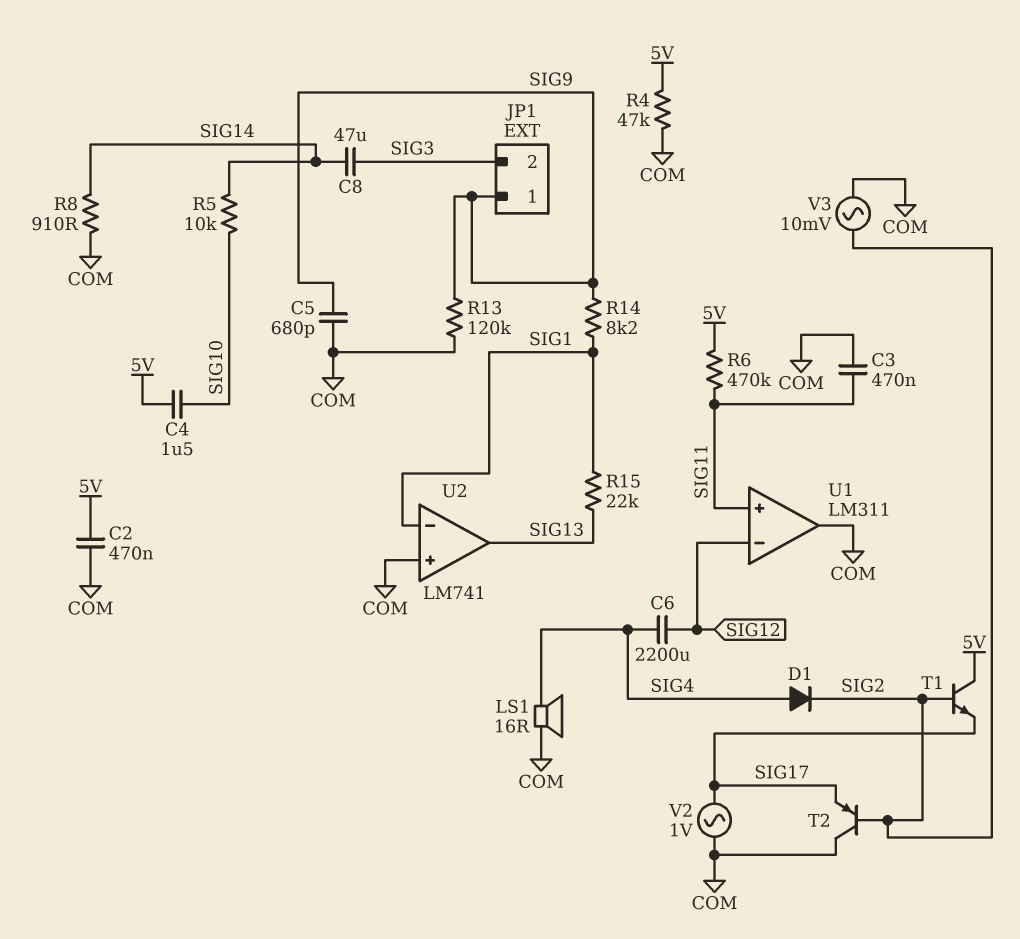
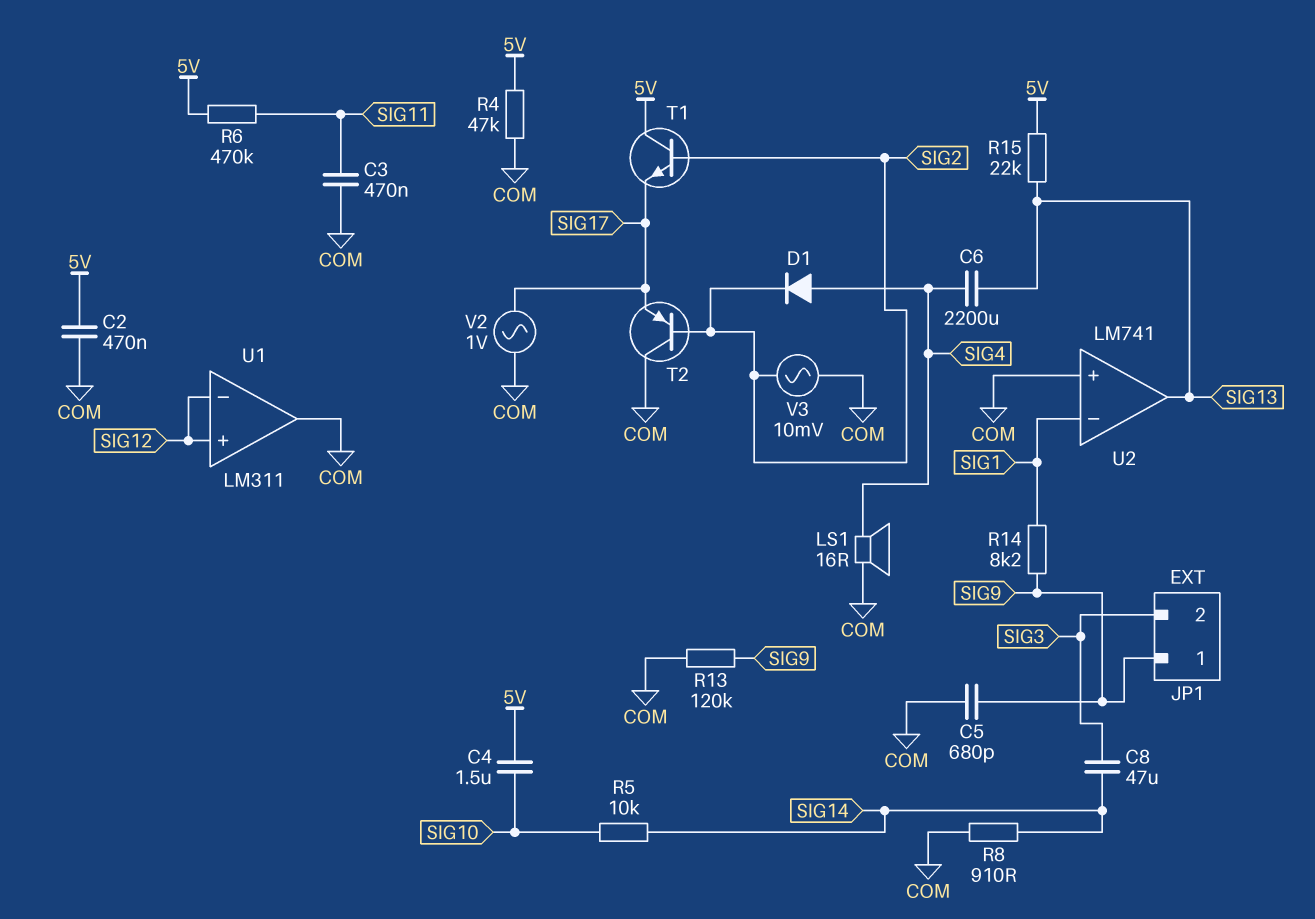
C6: 2200uF (SIG4, SIG12) -> 2200uF (SIG4, SIG13)
R15: 22k (SIG1, SIG13) -> 22k (5V, SIG13)
U1 pin in+: SIG11 -> SIG12

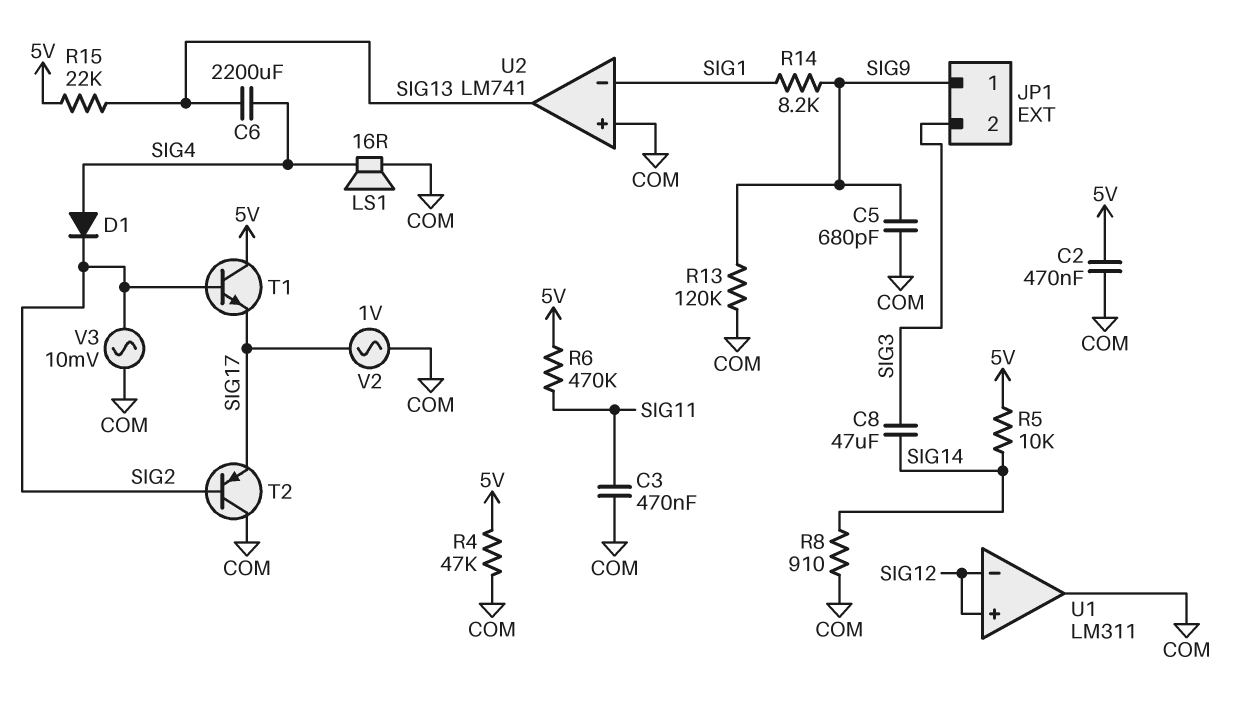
C4: 1.5uF (5V, SIG10) -> none
R5: 10k (SIG10, SIG14) -> 10k (5V, SIG14)

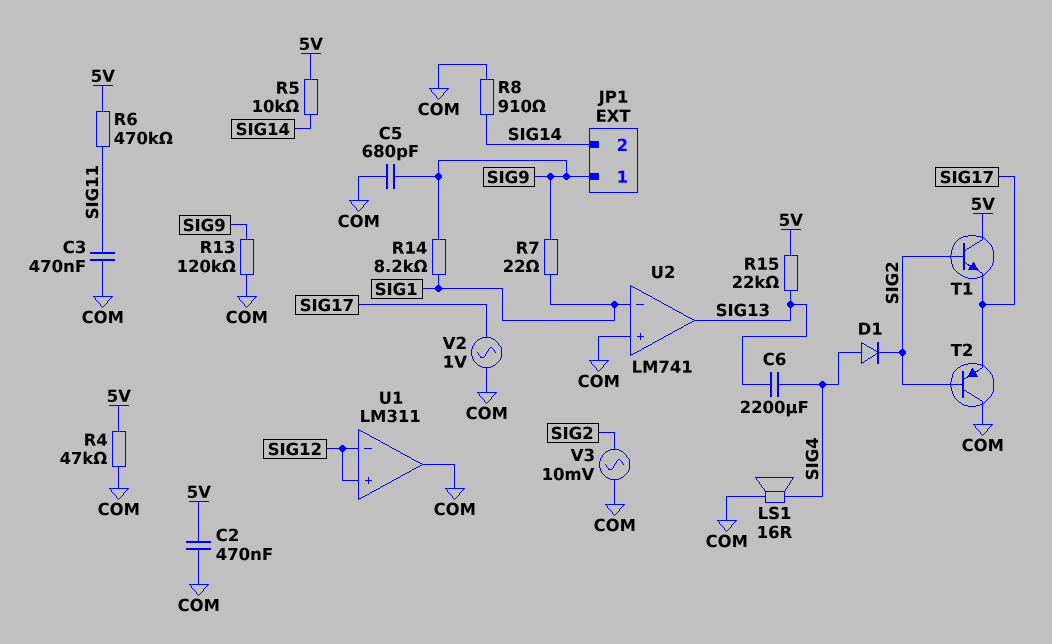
C8: 47uF (SIG3, SIG14) -> none
JP1 pin 2: SIG3 -> SIG14
R7: none -> 22 (SIG1, SIG9)

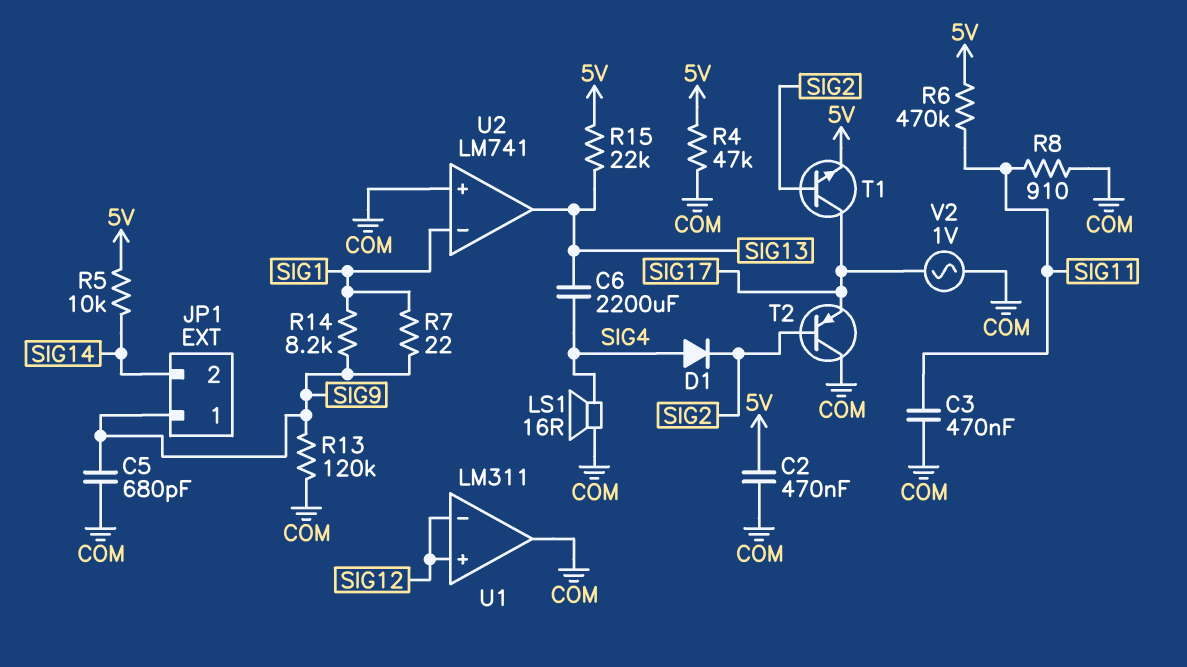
R8: 910 (COM, SIG14) -> 910 (COM, SIG11)
T1: NPN (B SIG2, C 5V, E SIG17) -> NPN (B SIG2, C SIG17, E 5V)
V3: AC 10mV (COM, SIG2) -> none

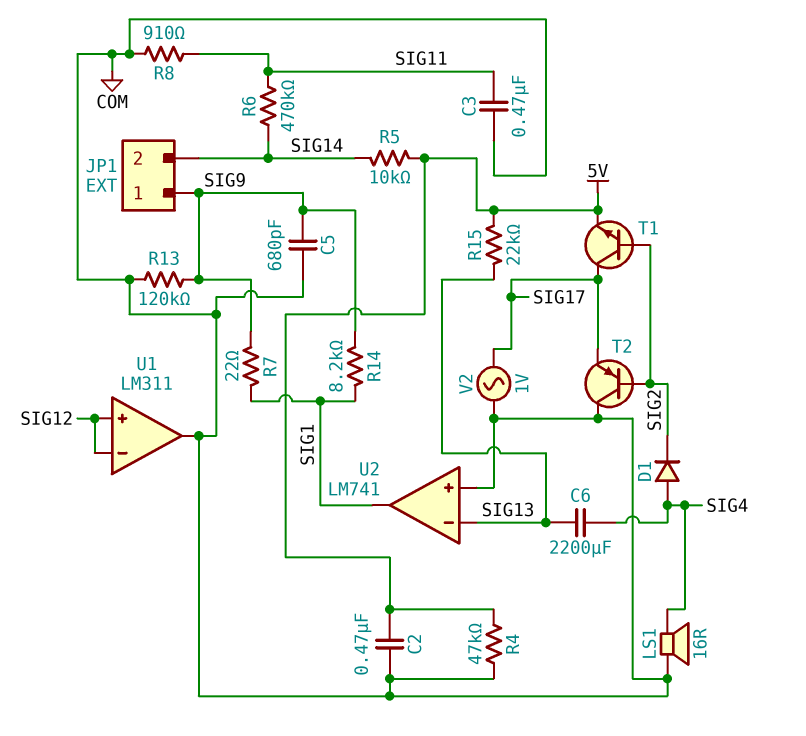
R6: 470k (5V, SIG11) -> 470k (SIG11, SIG14)
U2 pin in-: SIG1 -> SIG13
U2 pin out: SIG13 -> SIG1

